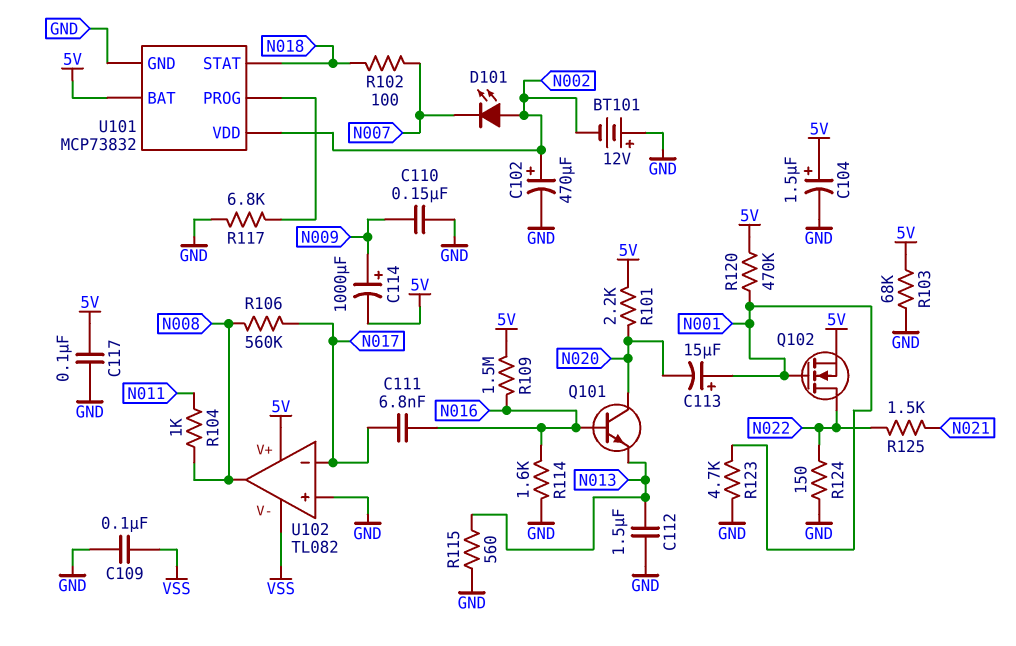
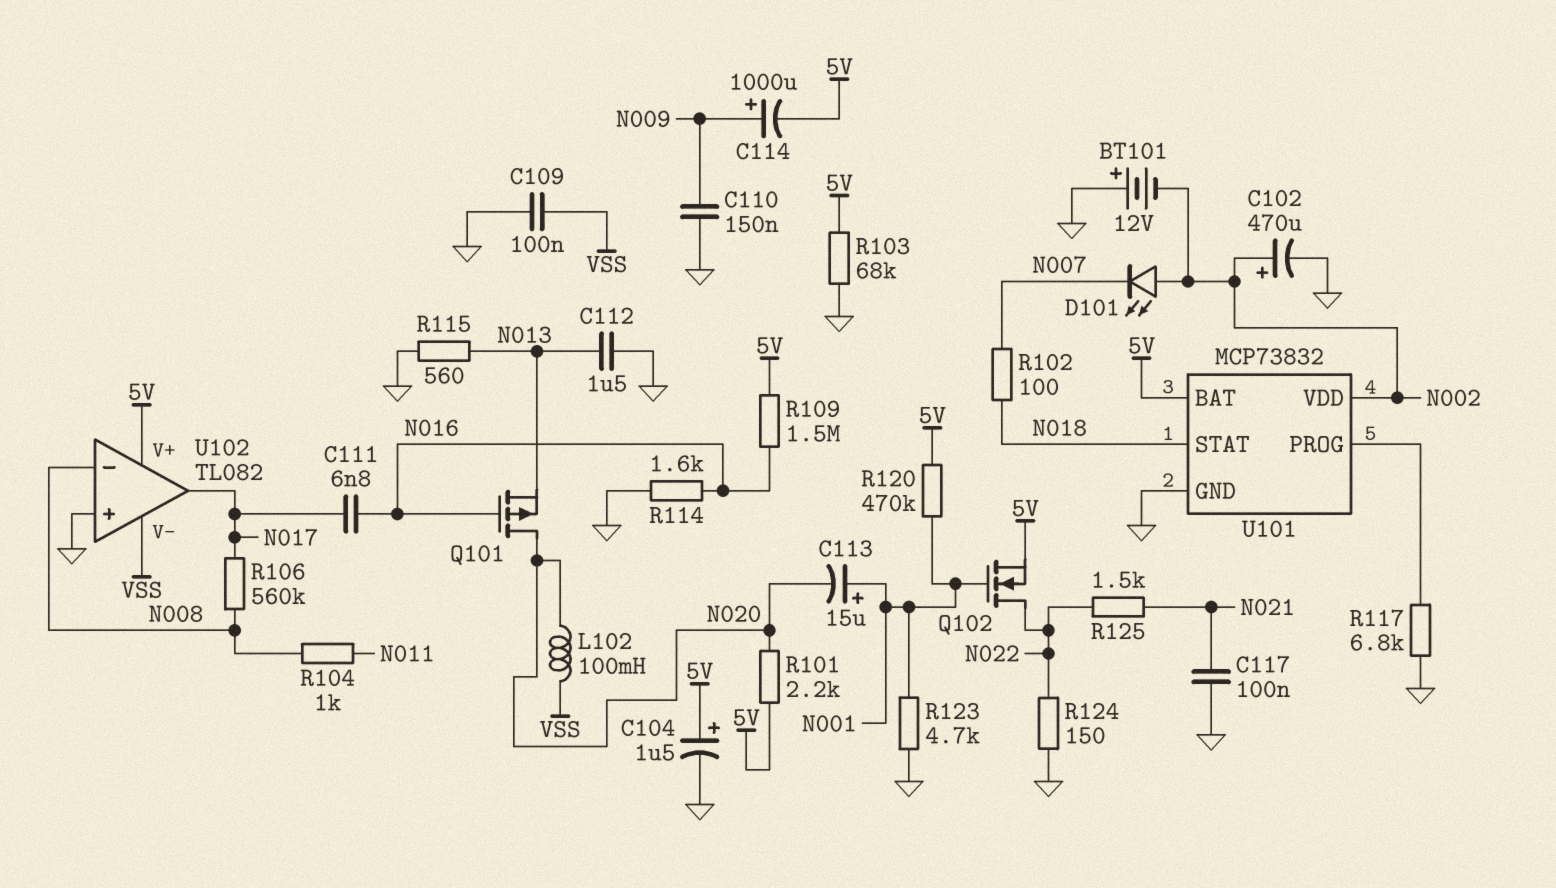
C117: 100nF (5V, GND) -> 100nF (GND, N021)
L102: none -> 100mH (N020, VSS)
Q101: NPN (B N016, C N020, E N013) -> PMOS (G N016, D N020, S N013)
U102 pin in-: N017 -> N008
U102 pin out: N008 -> N017

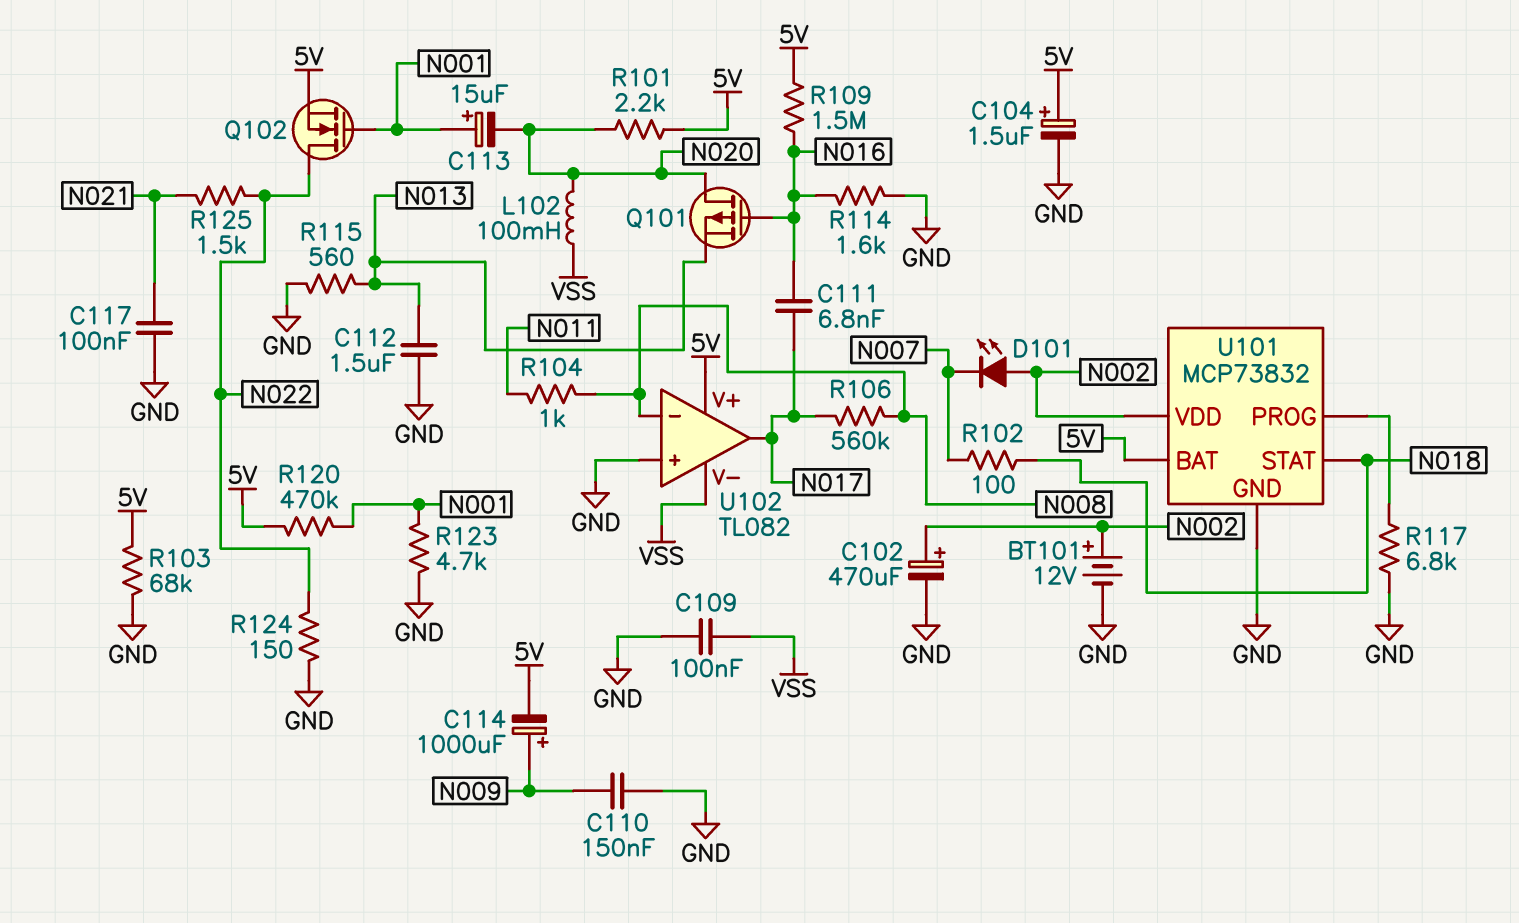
BT101: 12V (plus GND, minus N002) -> 12V (plus N002, minus GND)

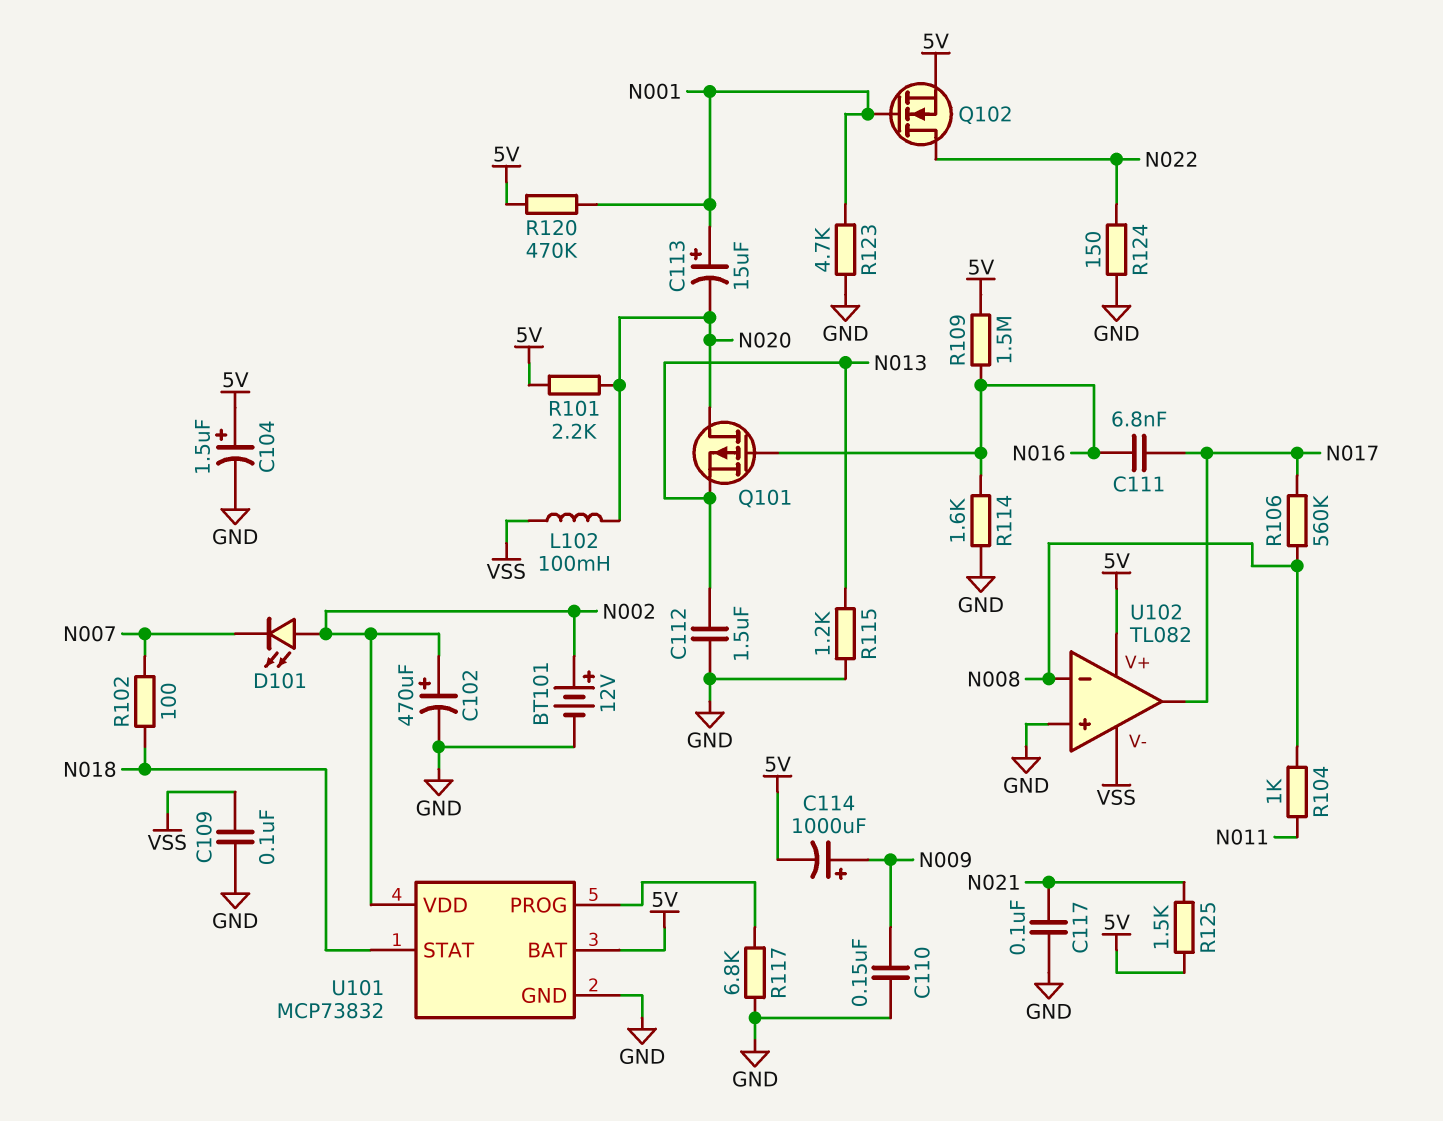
R103: 68k (5V, GND) -> none
R115: 560 (GND, N013) -> 1.2k (GND, N013)
R125: 1.5k (N021, N022) -> 1.5k (5V, N021)

